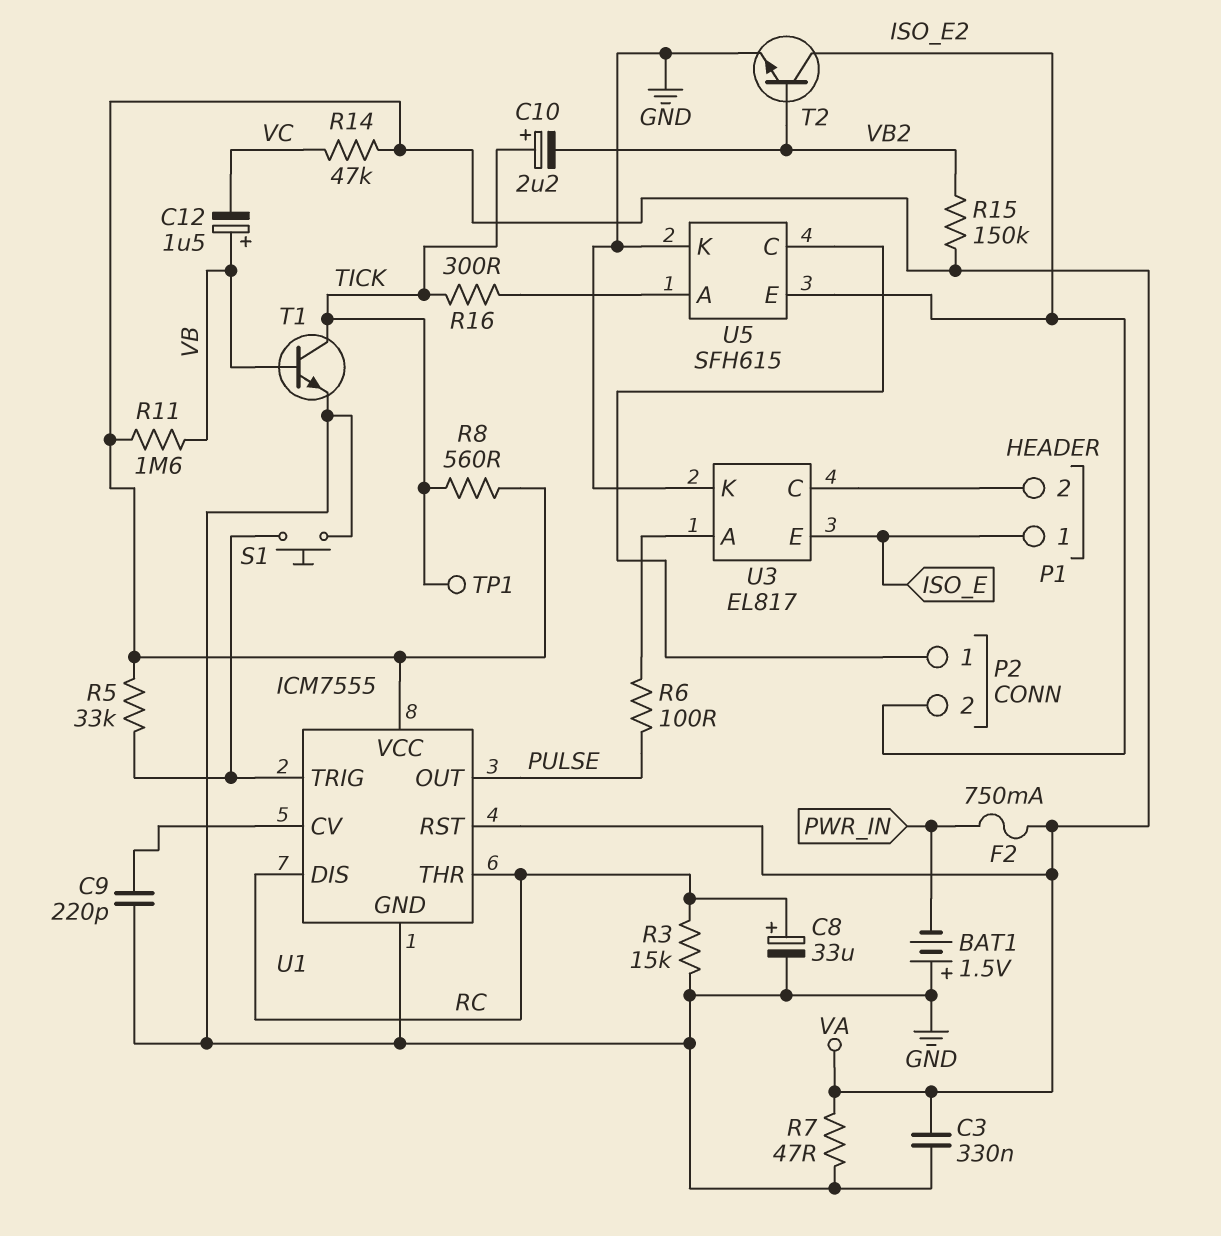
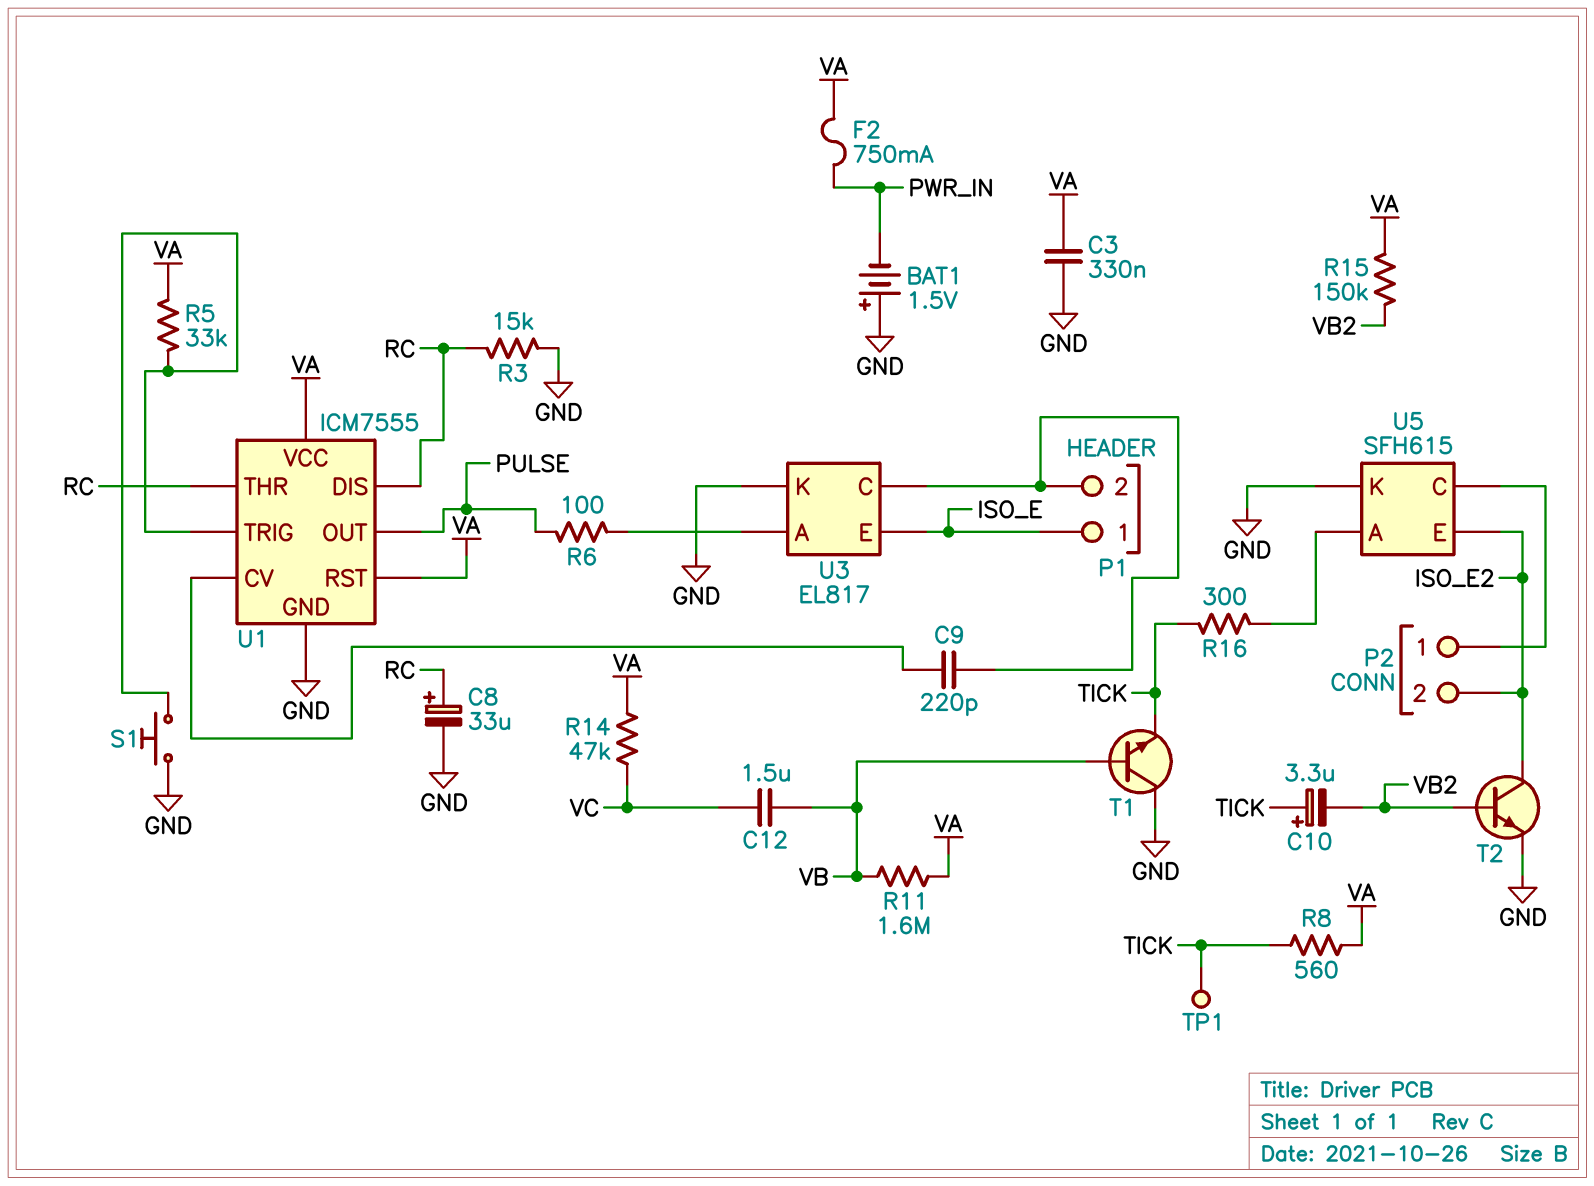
C9: 220pF (GND, U1/CV) -> 220pF (P1/2, U1/CV)
C10: 2.2uF (plus TICK, minus VB2) -> 3.3uF (plus TICK, minus VB2)
C12: 1.5uF (plus VB, minus VC) -> 1.5uF (VB, VC)
R7: 47 (GND, VA) -> none
T1: NPN (B VB, C TICK, E GND) -> NPN (B VB, C GND, E TICK)

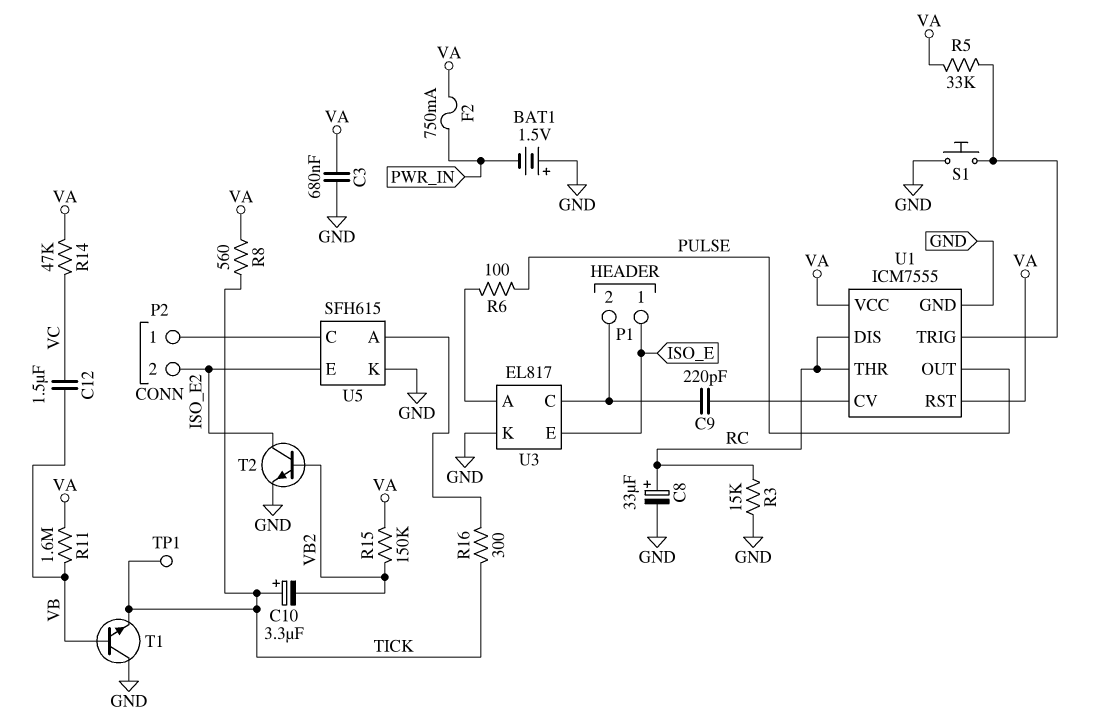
C3: 330nF (GND, VA) -> 680nF (GND, VA)

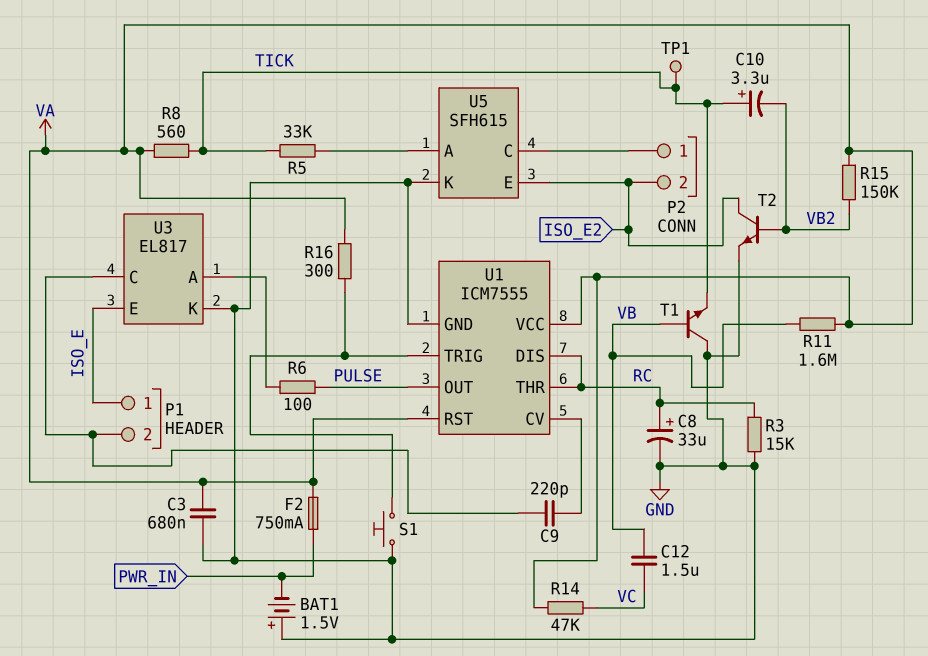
R5: 33k (U1/TRIG, VA) -> 33k (TICK, U5/A)
R16: 300 (TICK, U5/A) -> 300 (U1/TRIG, VA)

